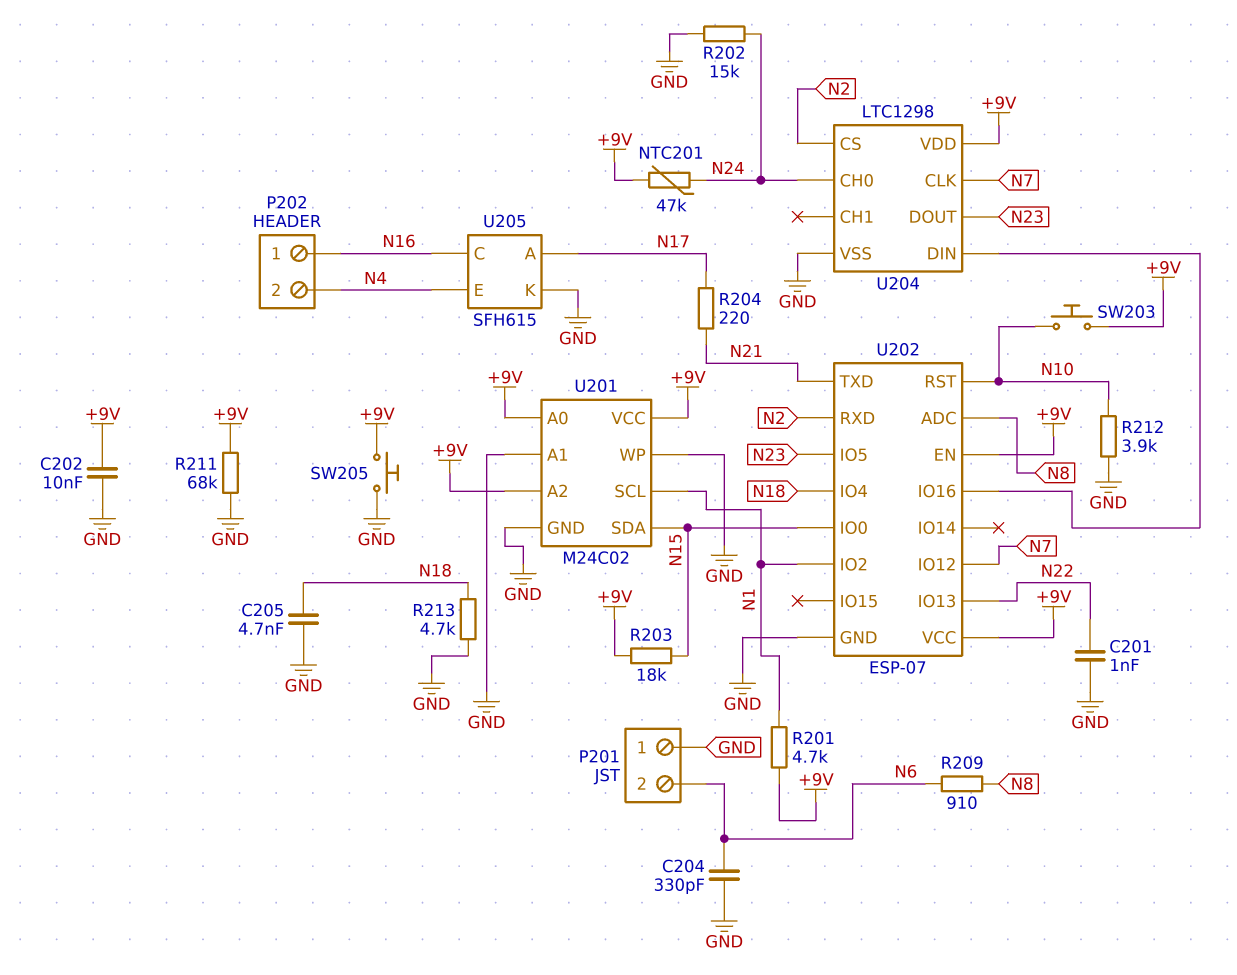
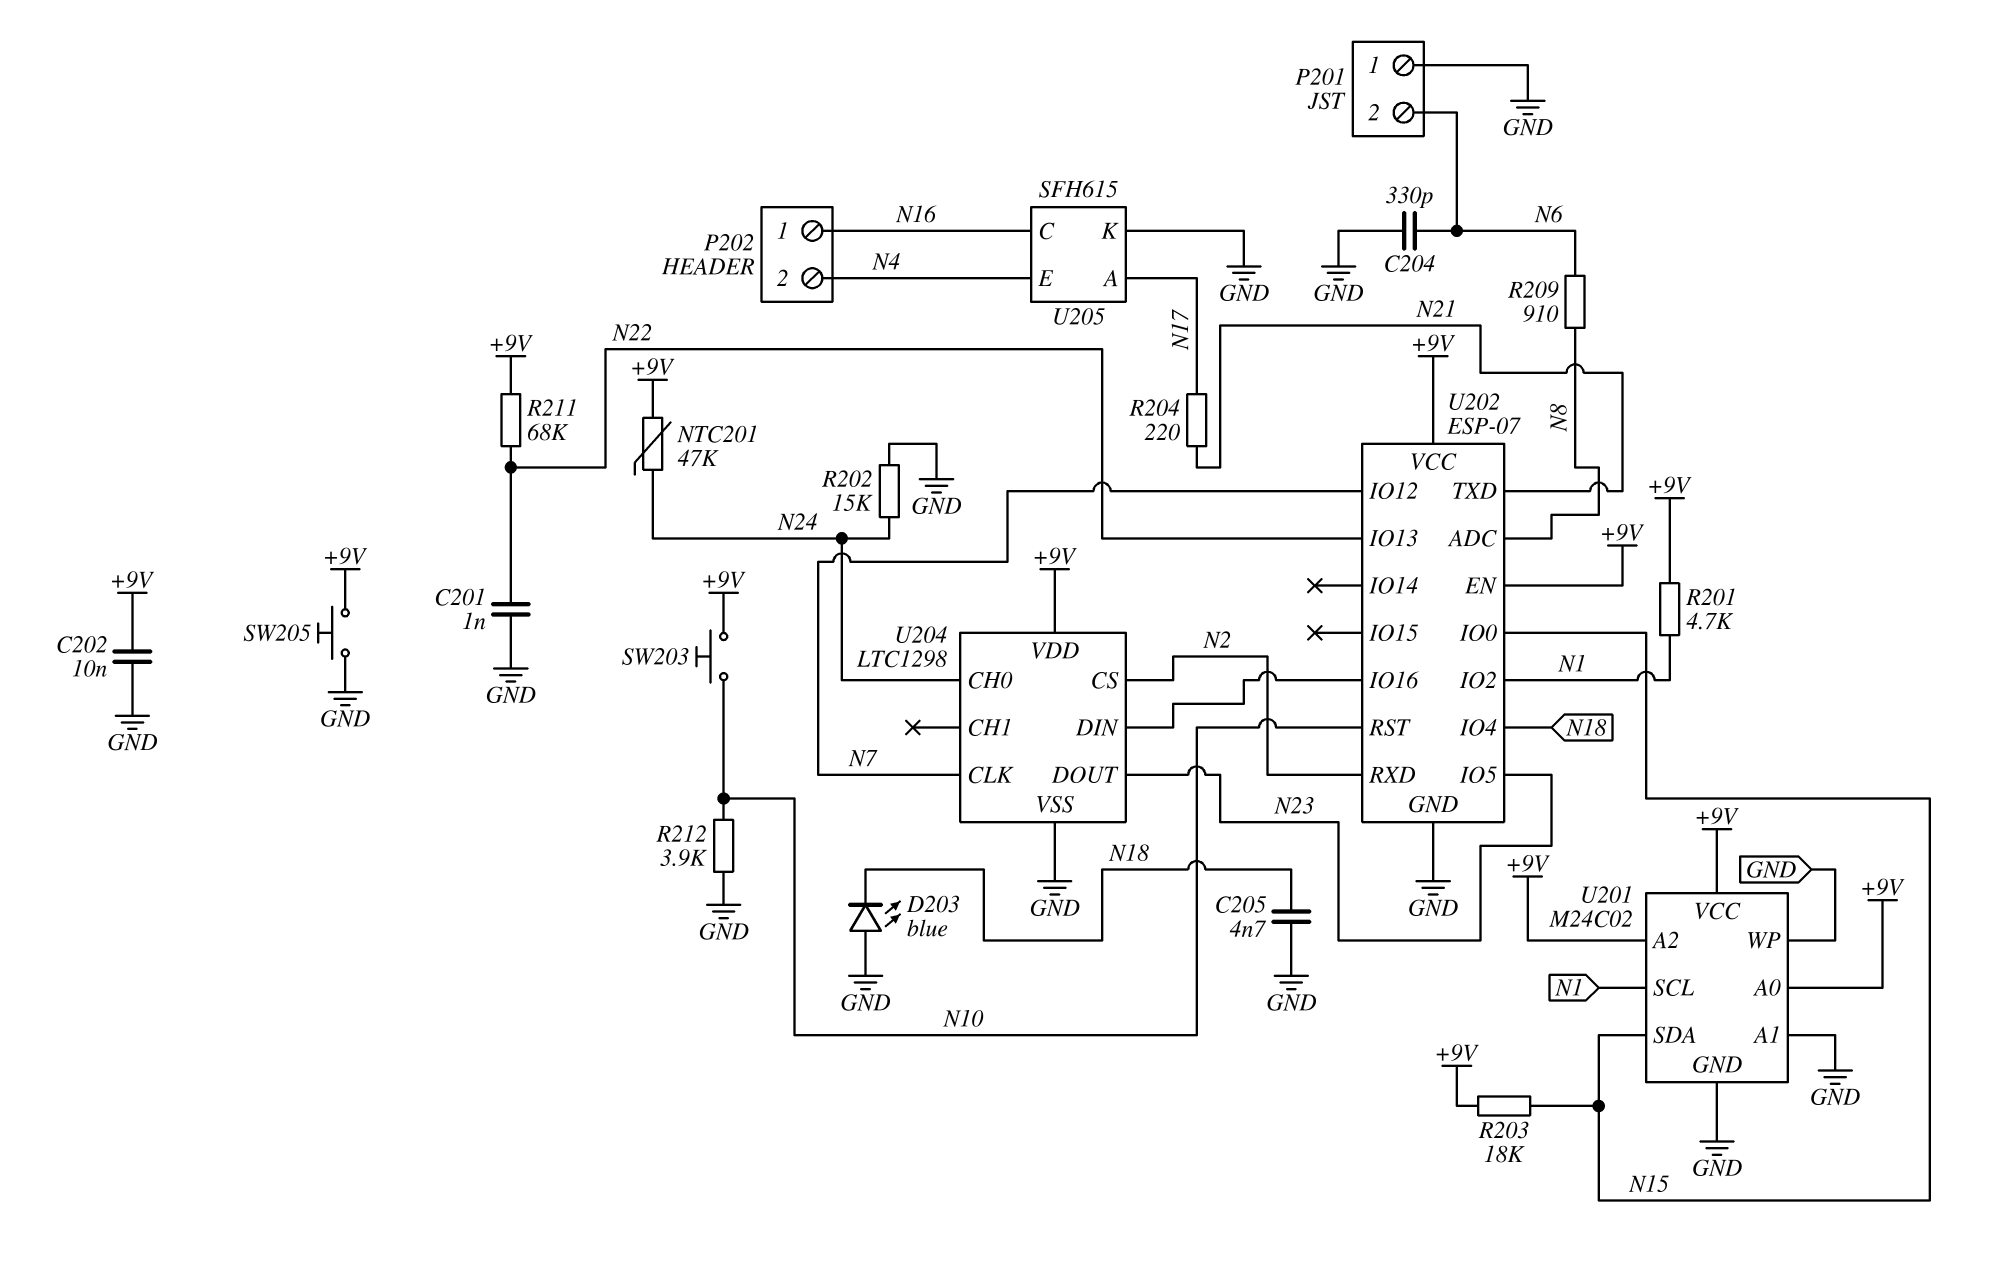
D203: none -> LED blue (A GND, K N18)
R211: 68k (+9V, GND) -> 68k (+9V, N22)
R213: 4.7k (GND, N18) -> none

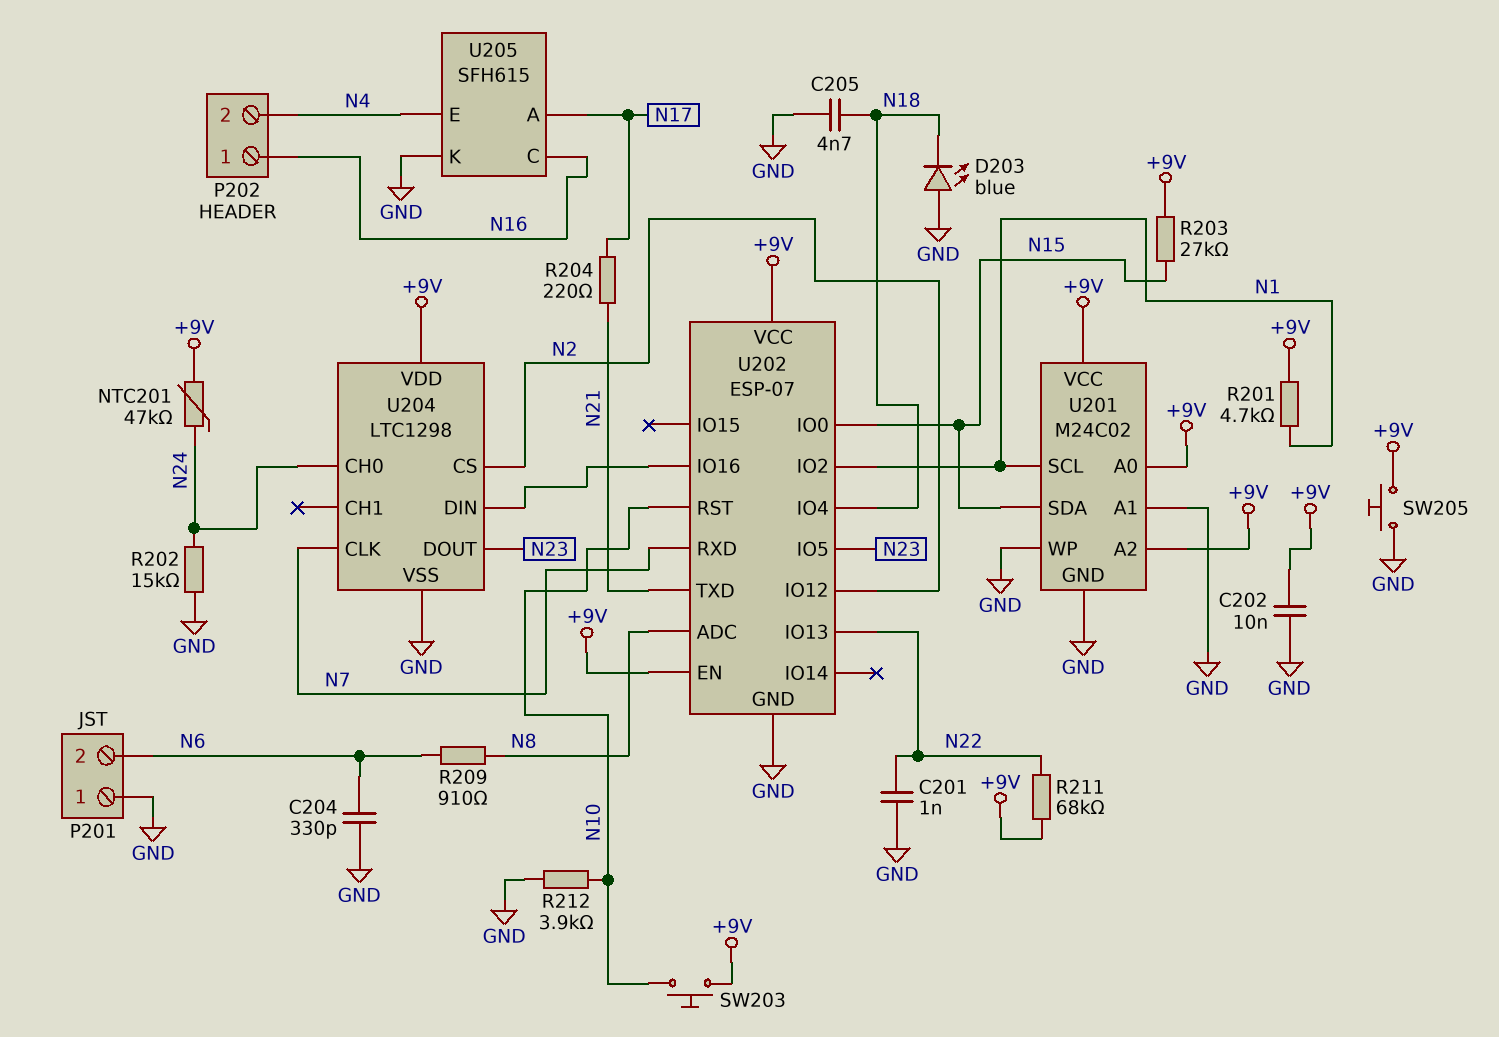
R203: 18k (+9V, N15) -> 27k (+9V, N15)
U202 pin IO12: N7 -> N2
U202 pin RXD: N2 -> N7

